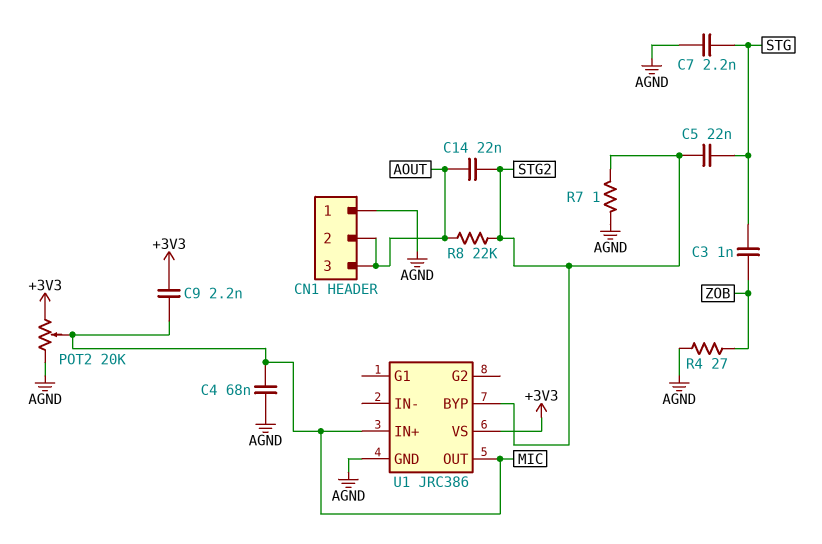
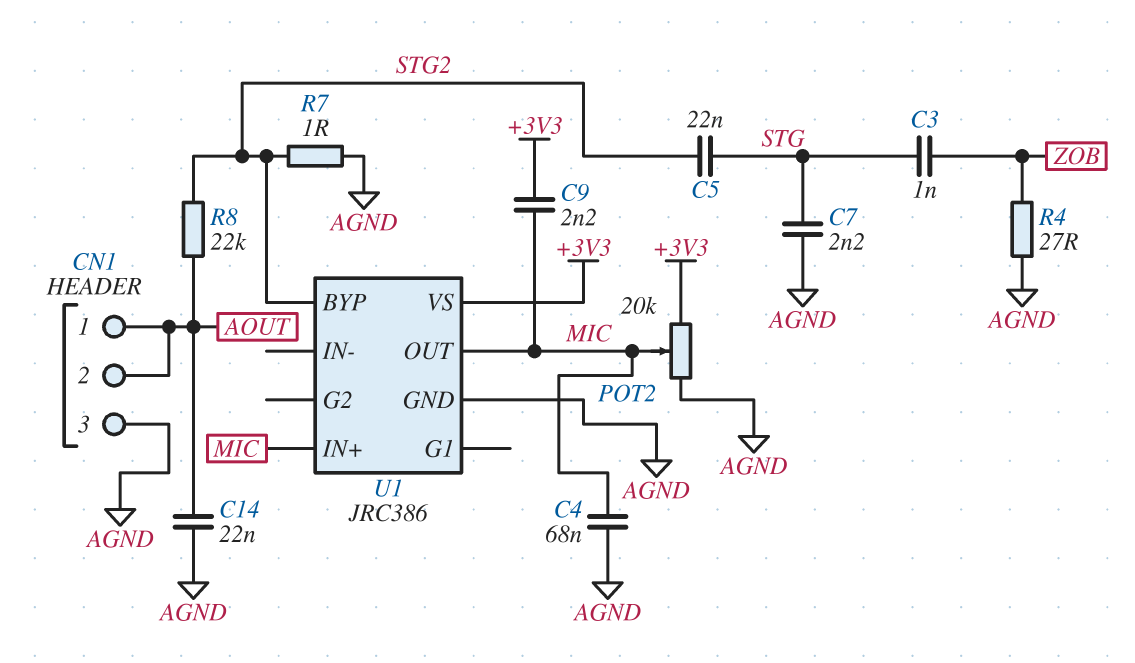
C14: 22nF (AOUT, STG2) -> 22nF (AGND, AOUT)
CN1 pin 1: AGND -> AOUT
CN1 pin 3: AOUT -> AGND

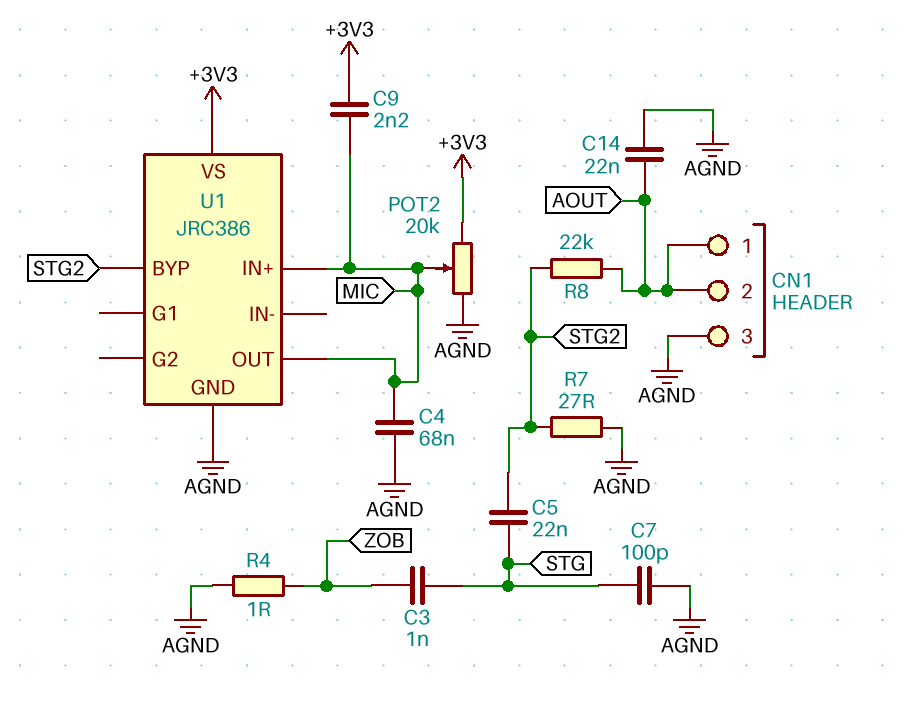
C7: 2.2nF (AGND, STG) -> 100pF (AGND, STG)
R4: 27 (AGND, ZOB) -> 1 (AGND, ZOB)
R7: 1 (AGND, STG2) -> 27 (AGND, STG2)

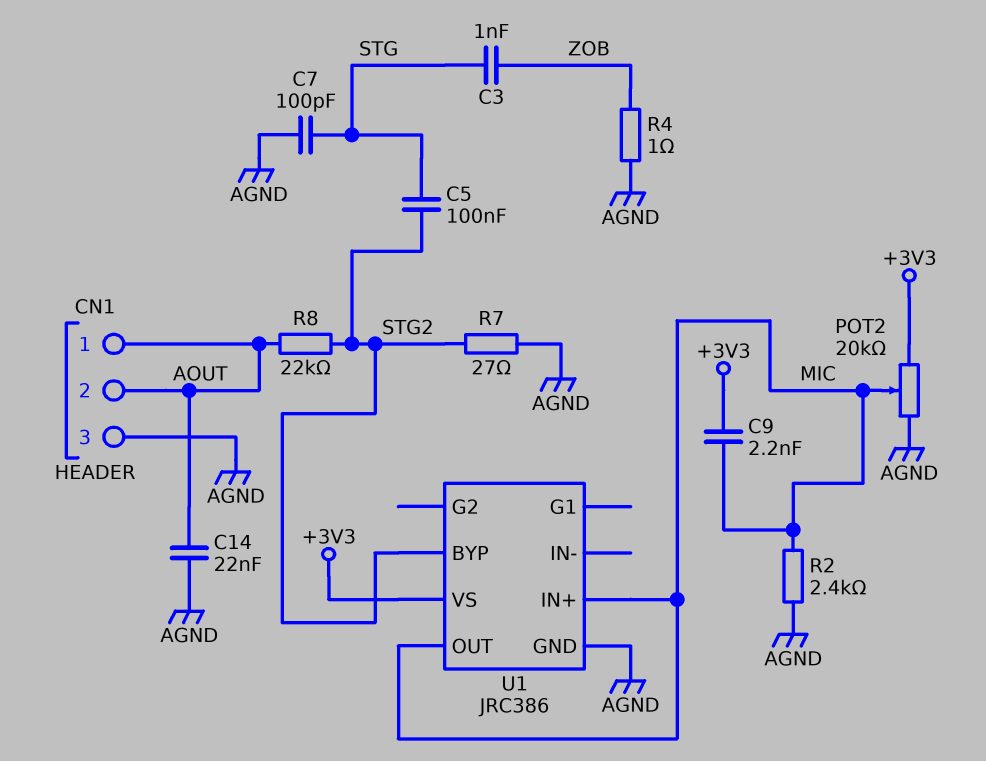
C4: 68nF (AGND, MIC) -> none
C5: 22nF (STG, STG2) -> 100nF (STG, STG2)
R2: none -> 2.4k (AGND, MIC)

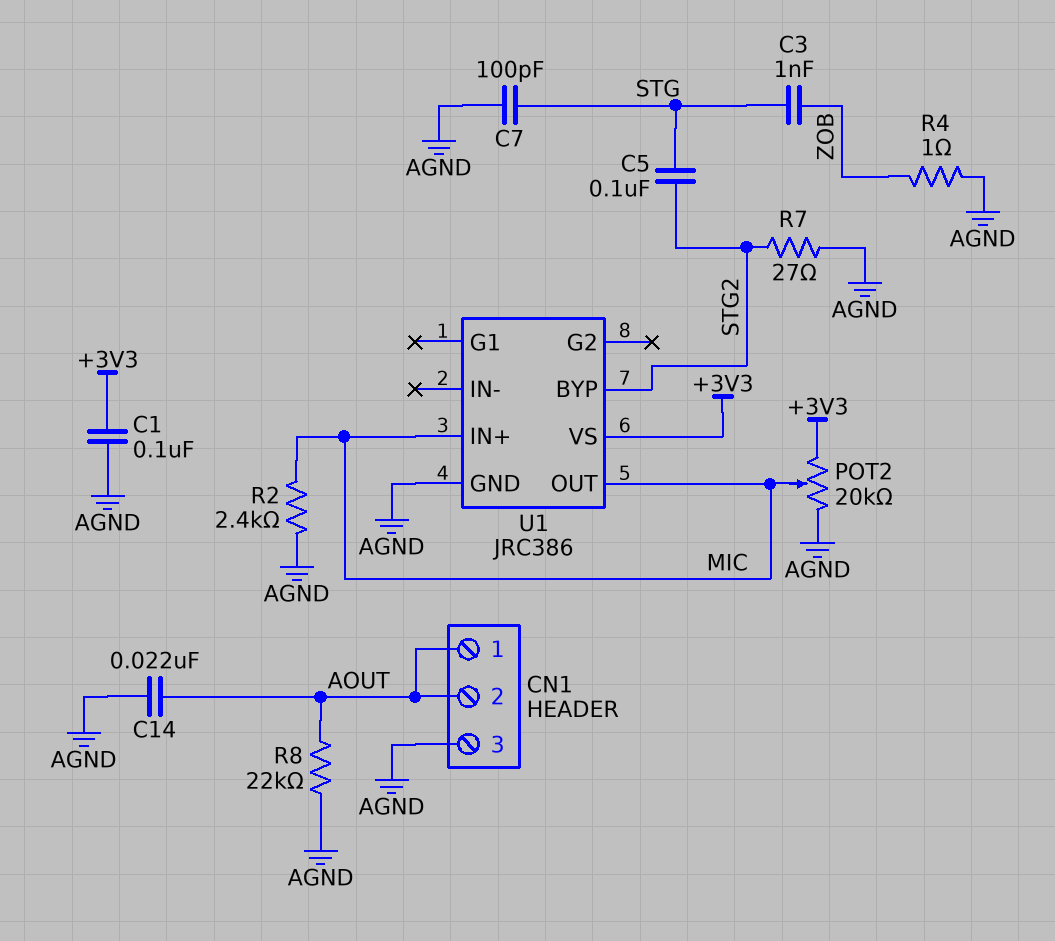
C1: none -> 100nF (+3V3, AGND)
C9: 2.2nF (+3V3, MIC) -> none
R8: 22k (AOUT, STG2) -> 22k (AGND, AOUT)

